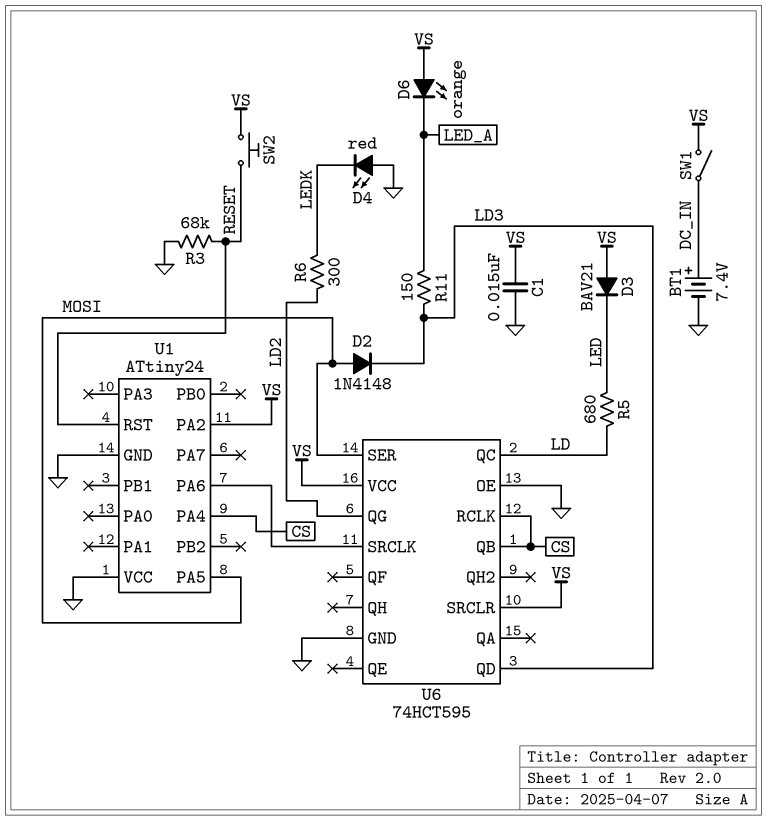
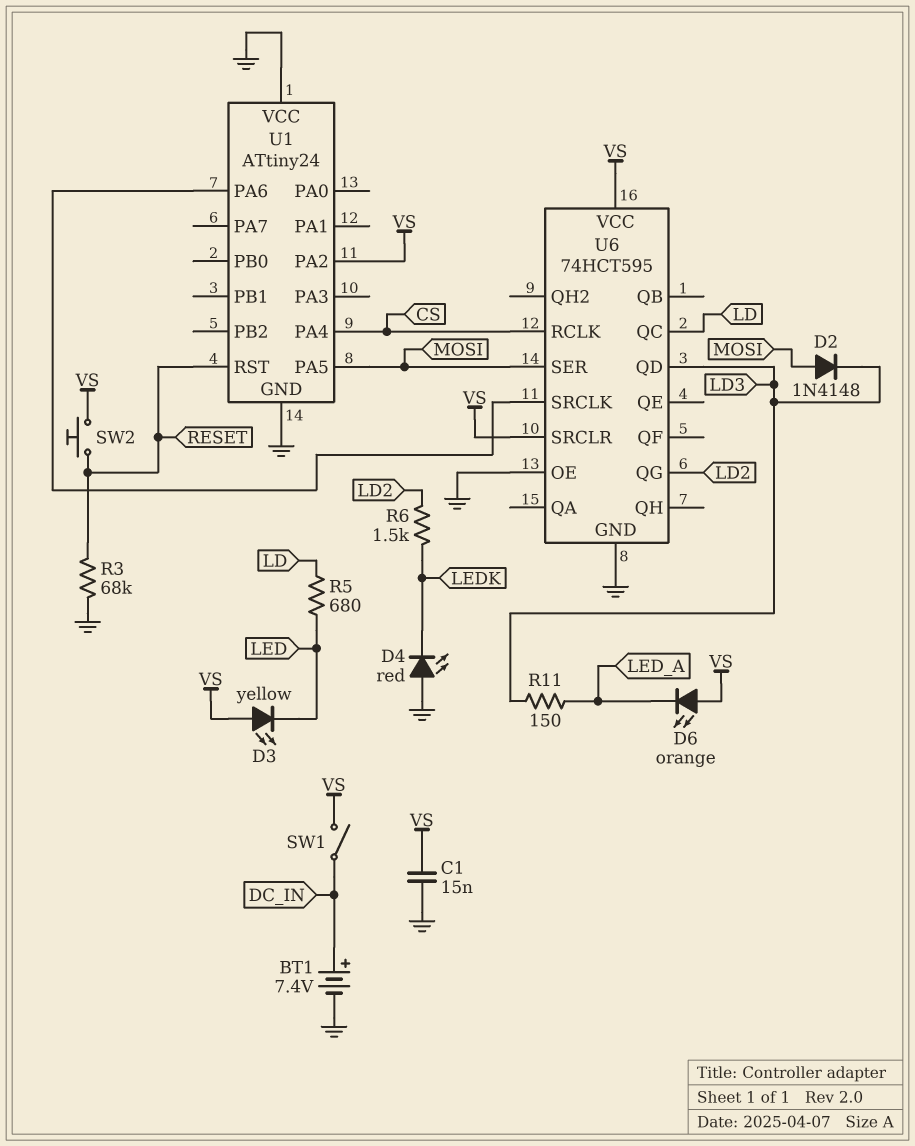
D3: diode BAV21 (A VS, K LED) -> LED yellow (A VS, K LED)
R6: 300 (LD2, LEDK) -> 1.5k (LD2, LEDK)
U6 pin QB: CS -> none

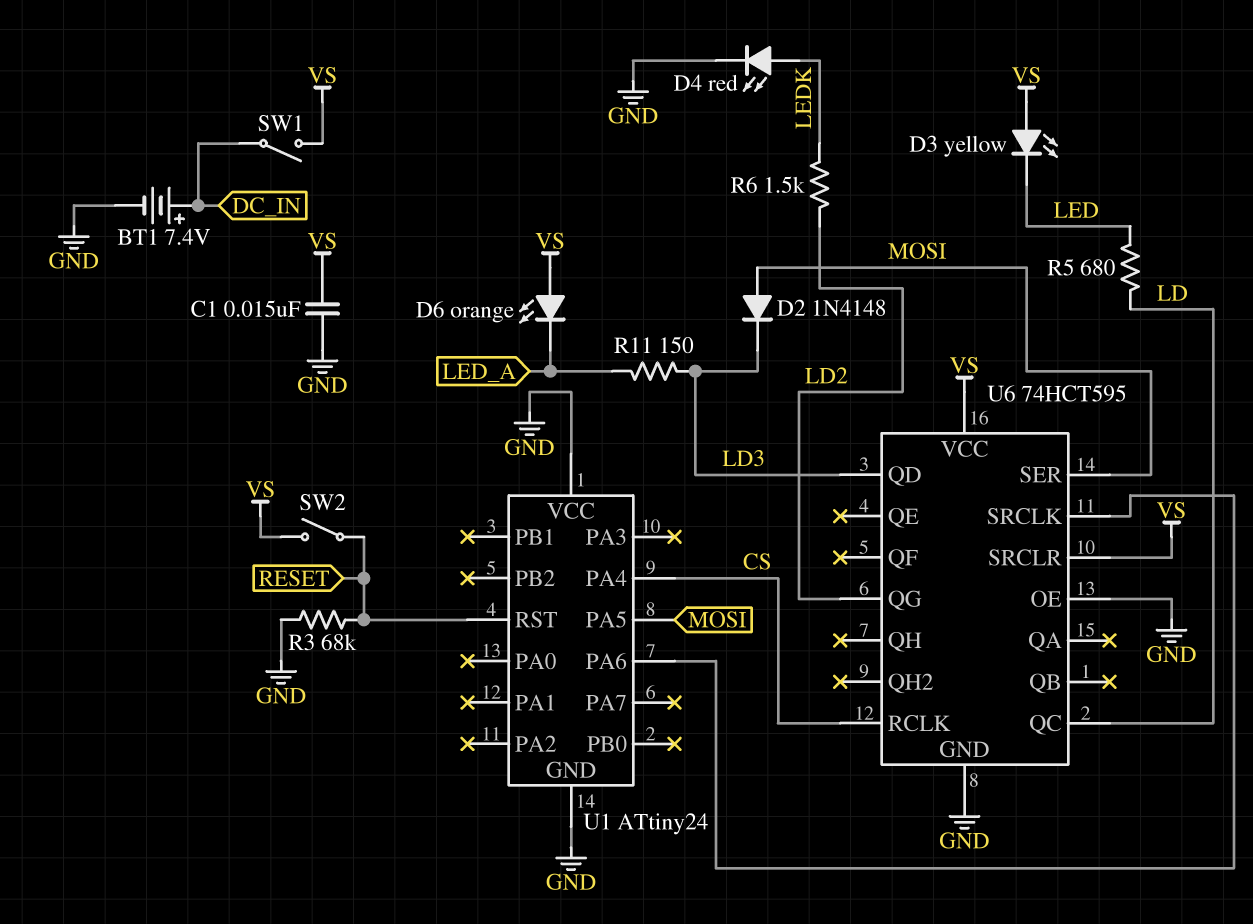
D4: LED red (A GND, K LEDK) -> LED red (A LEDK, K GND)
SW2: button (RESET, VS) -> switch (RESET, VS)
U1 pin PA2: VS -> none

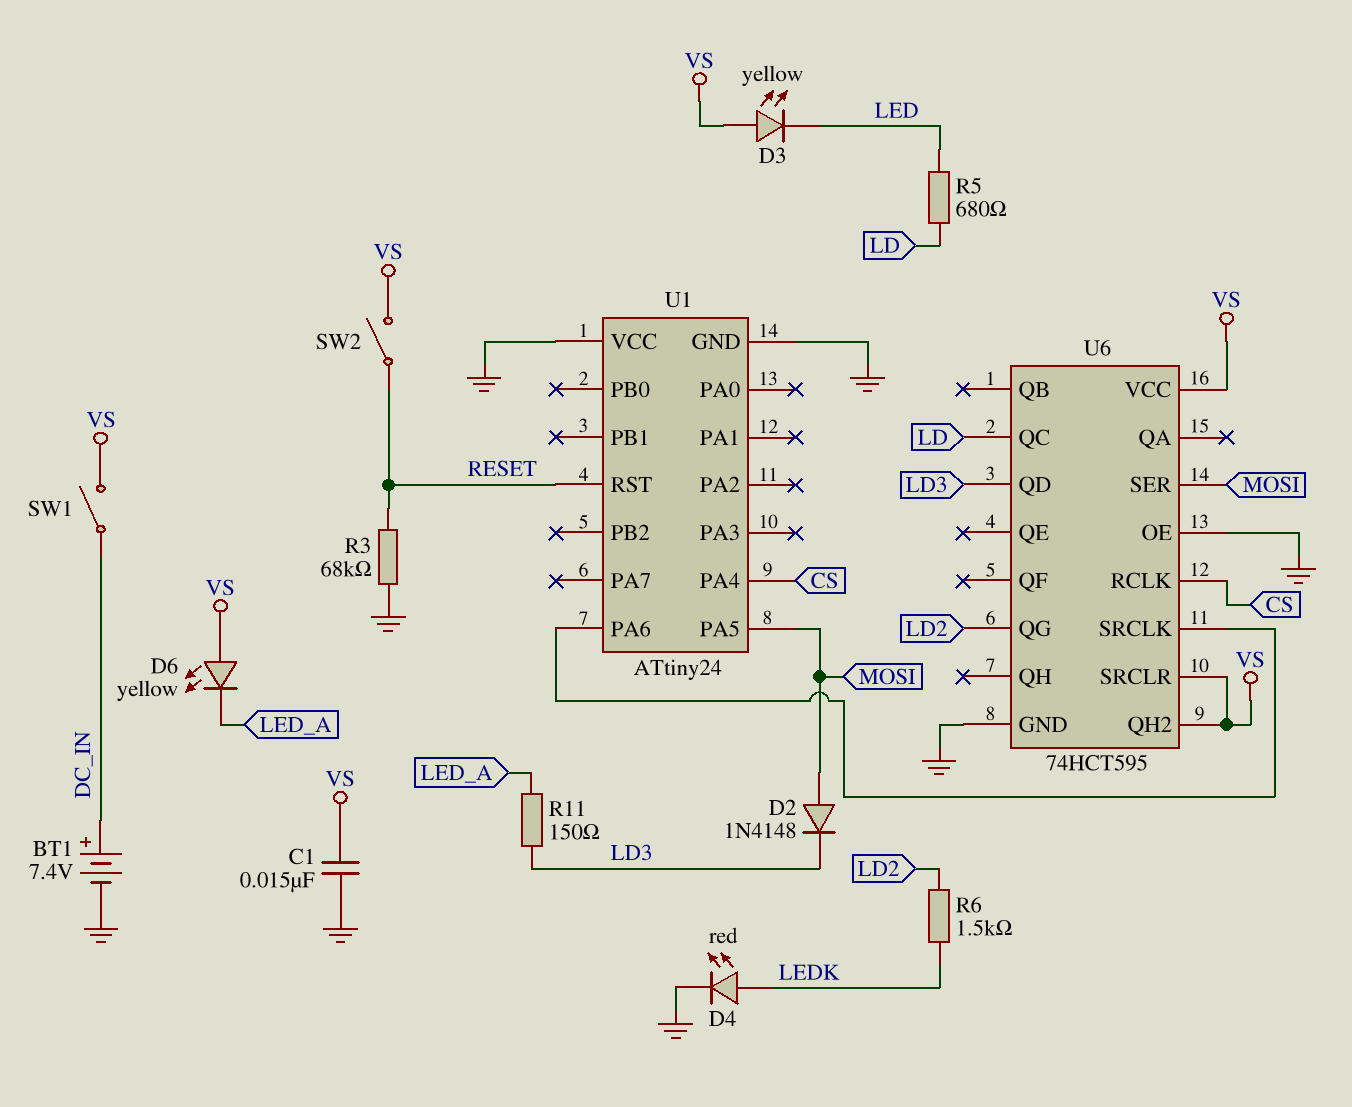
D6: LED orange (A VS, K LED_A) -> LED yellow (A VS, K LED_A)
U6 pin QH2: none -> VS

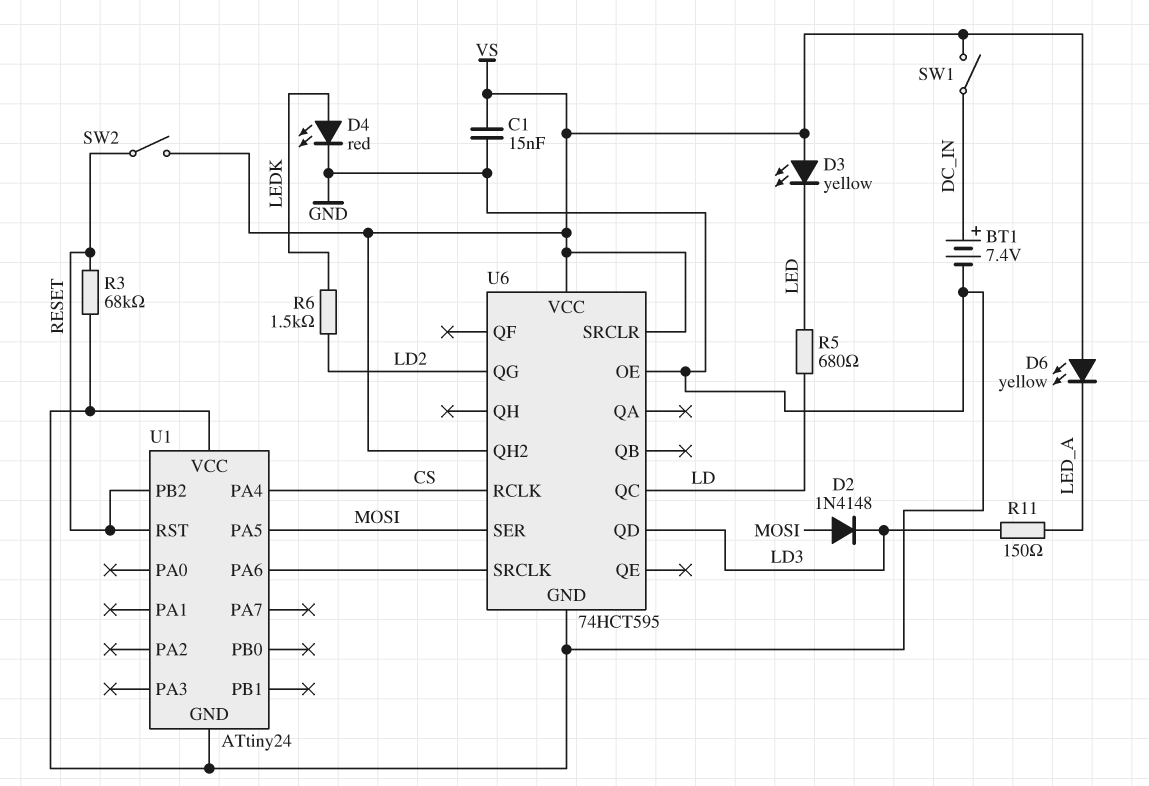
U1 pin PB2: none -> RESET

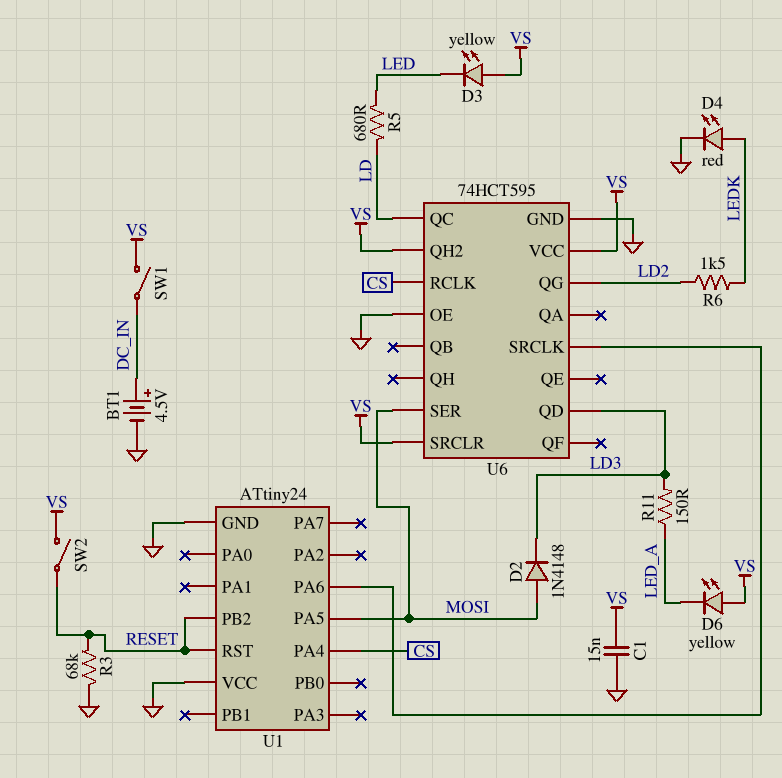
BT1: 7.4V (plus DC_IN, minus GND) -> 4.5V (plus DC_IN, minus GND)

